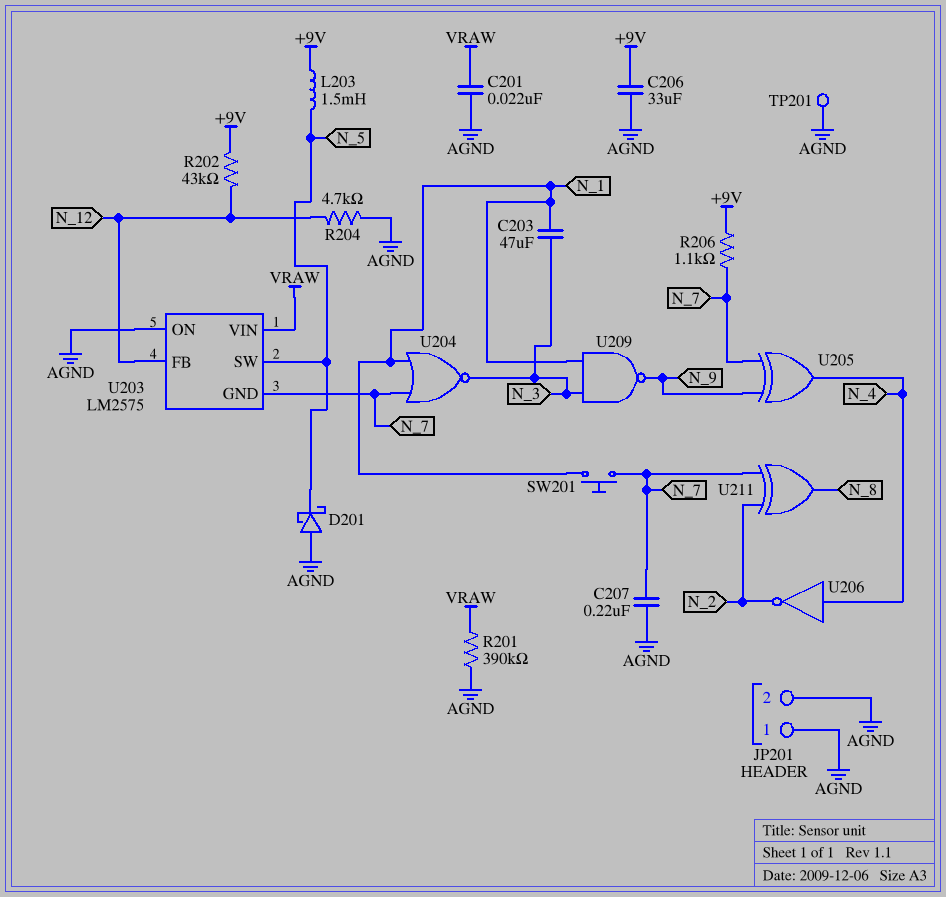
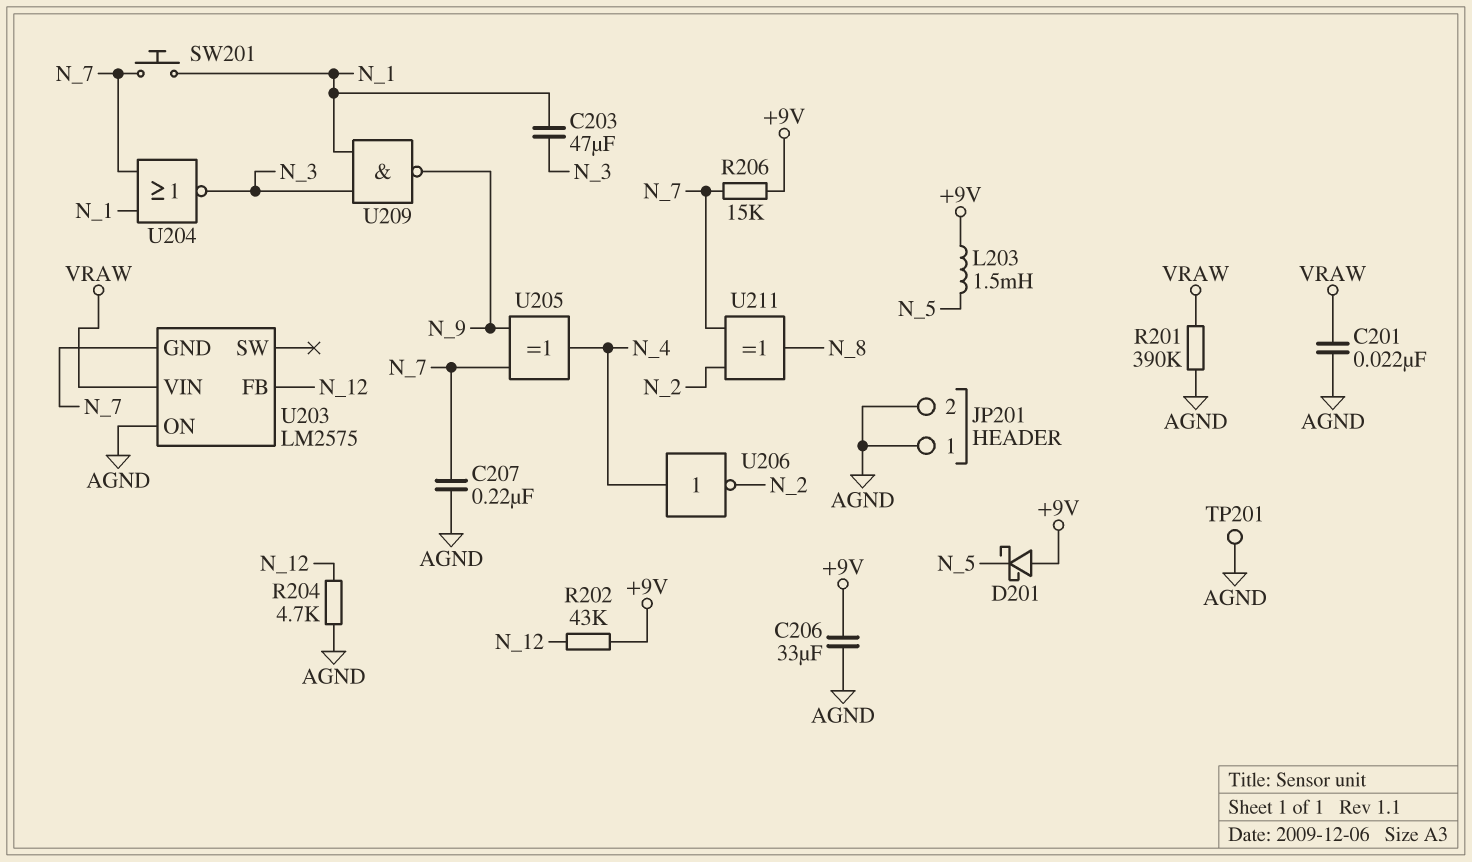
D201: schottky (A AGND, K N_5) -> schottky (A +9V, K N_5)
R206: 1.1k (+9V, N_7) -> 15k (+9V, N_7)
U203 pin SW: N_5 -> none

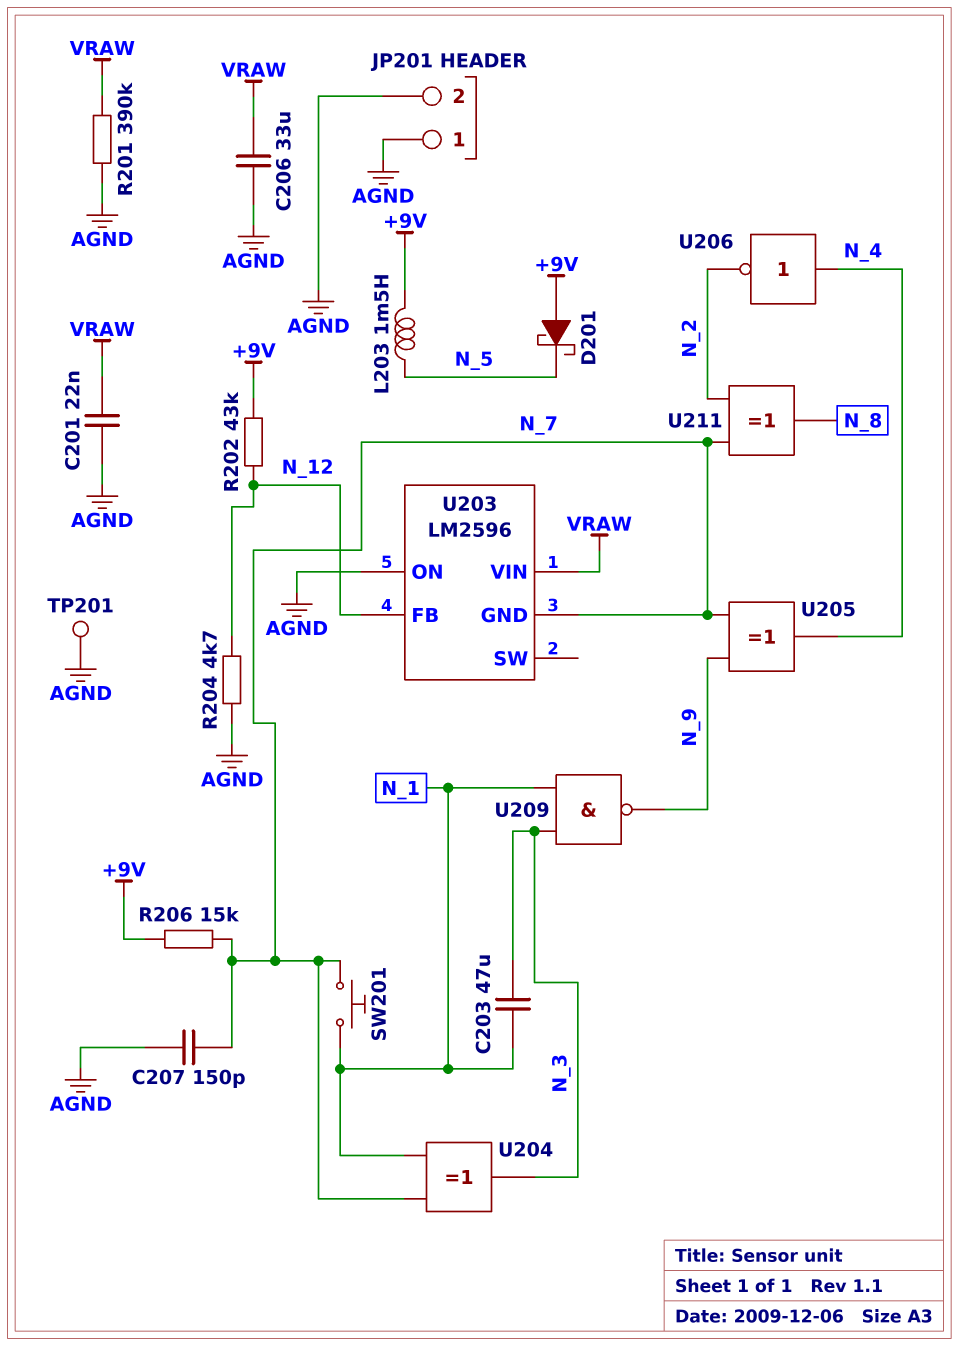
C206: 33uF (+9V, AGND) -> 33uF (AGND, VRAW)
C207: 220nF (AGND, N_7) -> 150pF (AGND, N_7)
U203: LM2575 -> LM2596
U204: NOR (in N_1, in N_7, out N_3) -> XOR (in N_1, in N_7, out N_3)

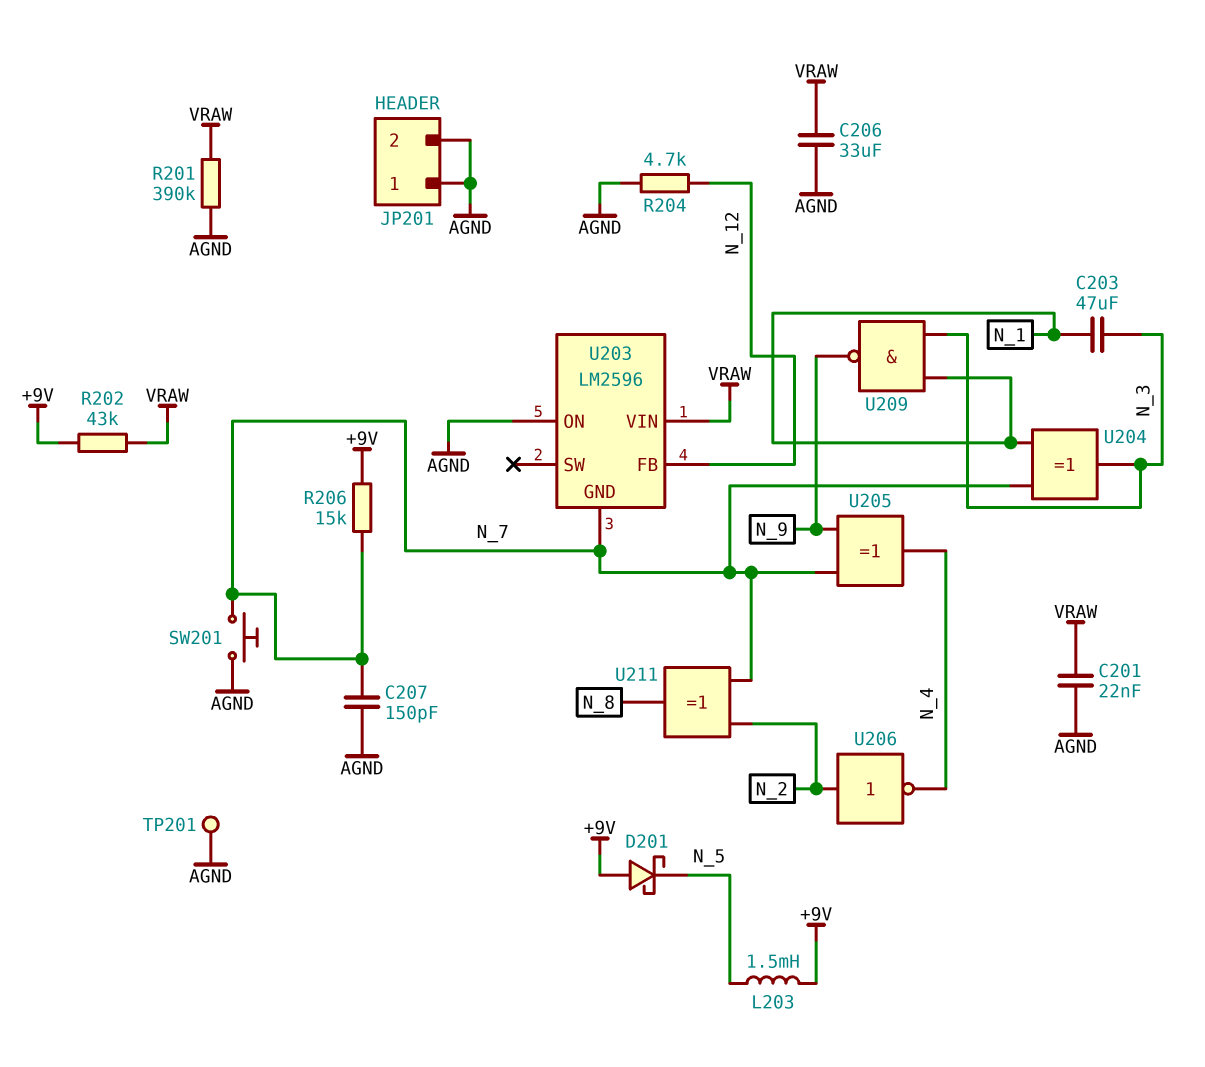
R202: 43k (+9V, N_12) -> 43k (+9V, VRAW)
SW201: button (N_1, N_7) -> button (AGND, N_7)
U206: NOT (in N_4, out N_2) -> NOT (in N_2, out N_4)

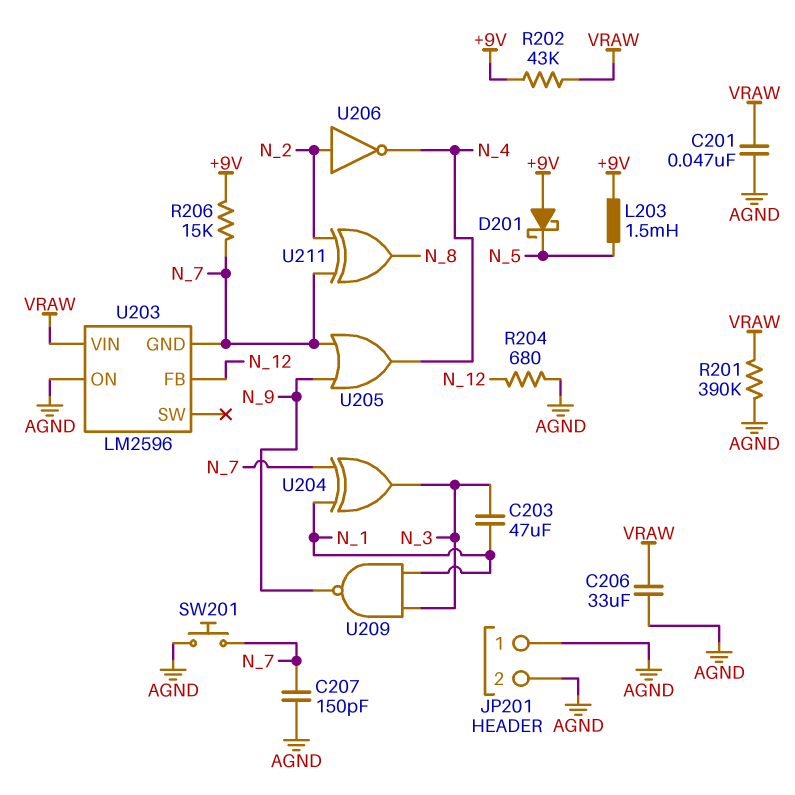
C201: 22nF (AGND, VRAW) -> 47nF (AGND, VRAW)
R204: 4.7k (AGND, N_12) -> 680 (AGND, N_12)
TP201: test point (AGND) -> none
U205: XOR (in N_7, in N_9, out N_4) -> OR (in N_7, in N_9, out N_4)

